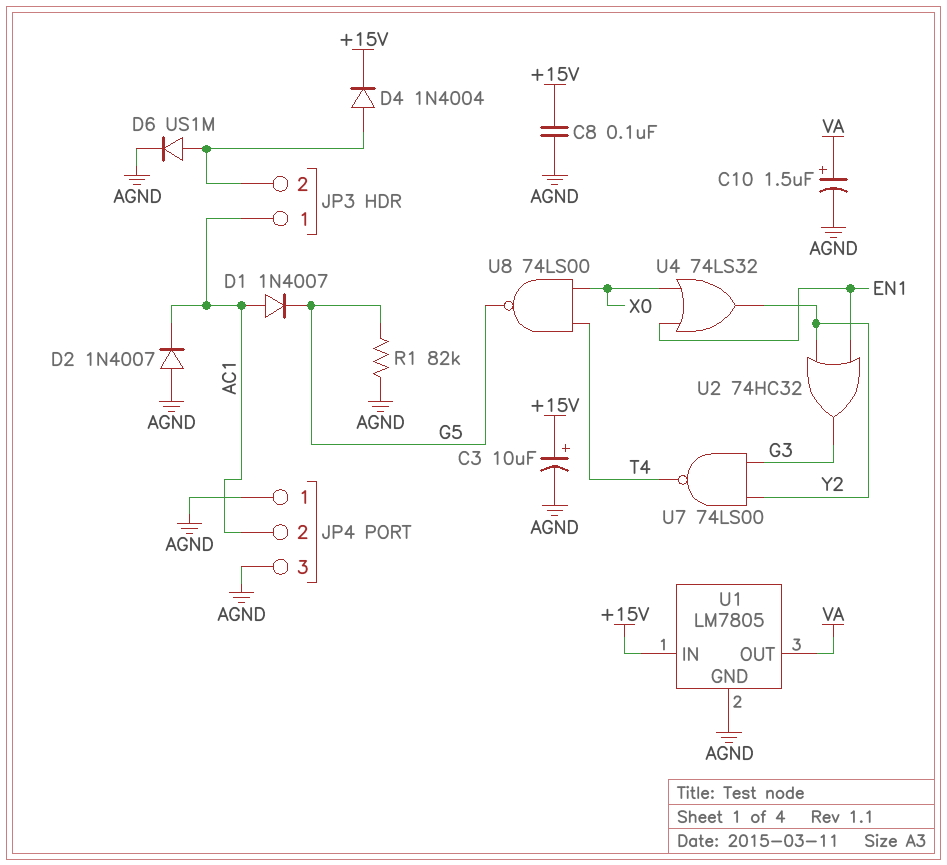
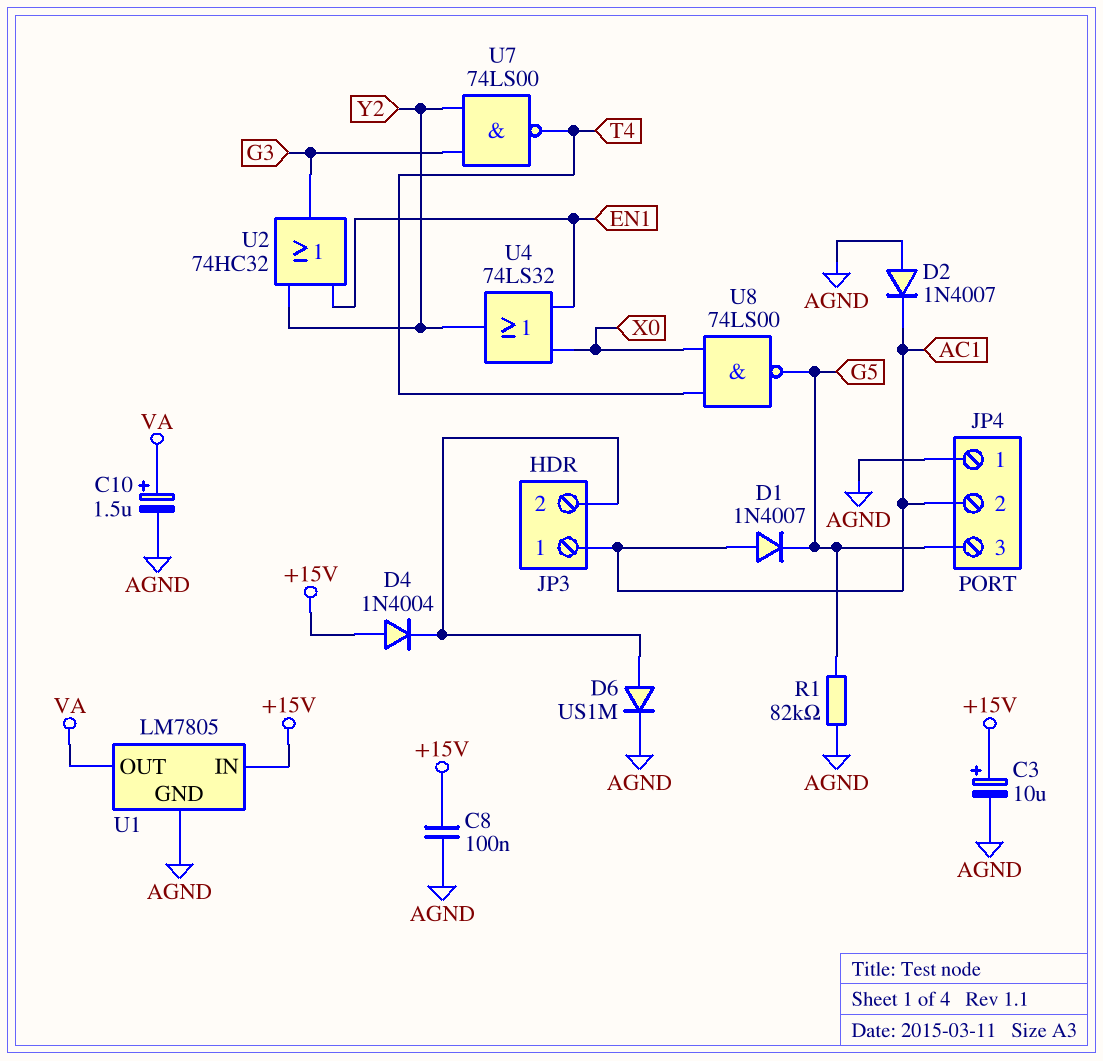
D4: diode 1N4004 (A JP3/2, K +15V) -> diode 1N4004 (A +15V, K JP3/2)
JP4 pin 3: AGND -> G5

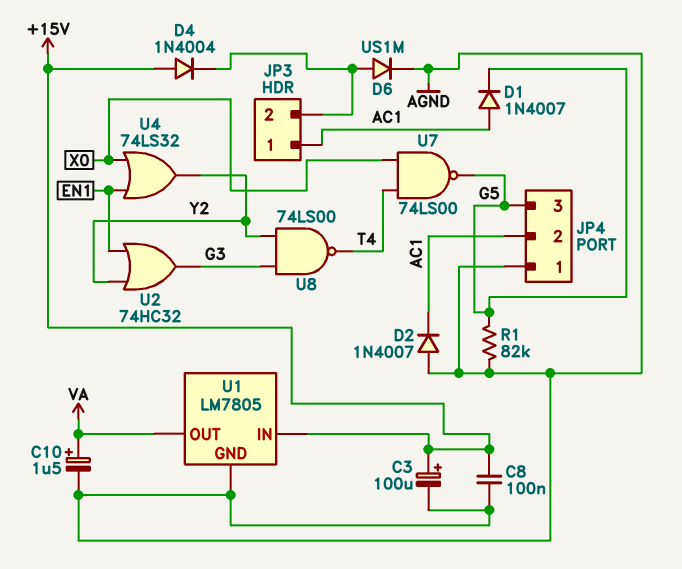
C3: 10uF (plus +15V, minus AGND) -> 100uF (plus +15V, minus AGND)
U7: NAND 74LS00 (in G3, in Y2, out T4) -> NAND 74LS00 (in T4, in X0, out G5)
U8: NAND 74LS00 (in T4, in X0, out G5) -> NAND 74LS00 (in G3, in Y2, out T4)

